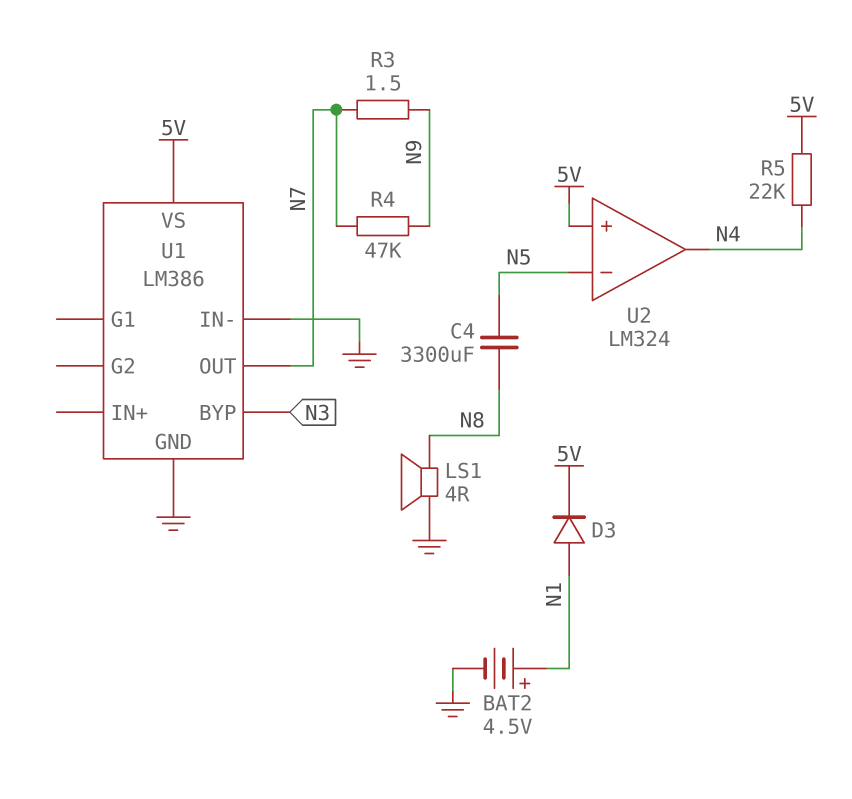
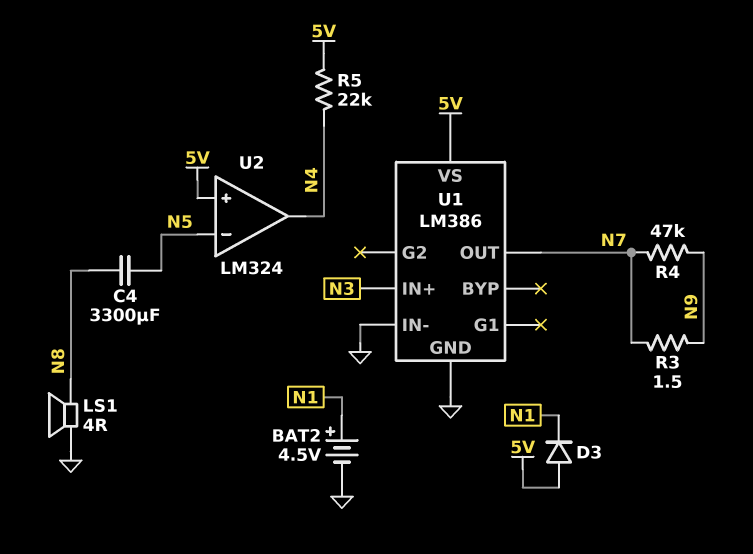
D3: diode (A N1, K 5V) -> diode (A 5V, K N1)
U1 pin BYP: N3 -> none
U1 pin IN+: none -> N3

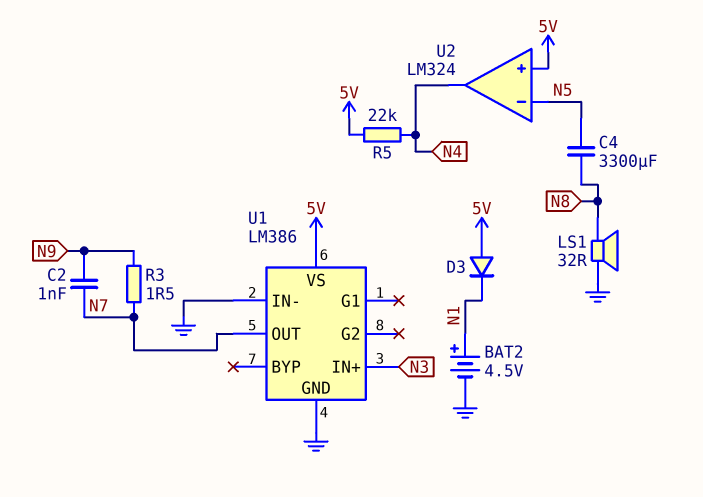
C2: none -> 1nF (N7, N9)
LS1: speaker 4R (GND, N8) -> speaker 32R (GND, N8)
R4: 47k (N7, N9) -> none

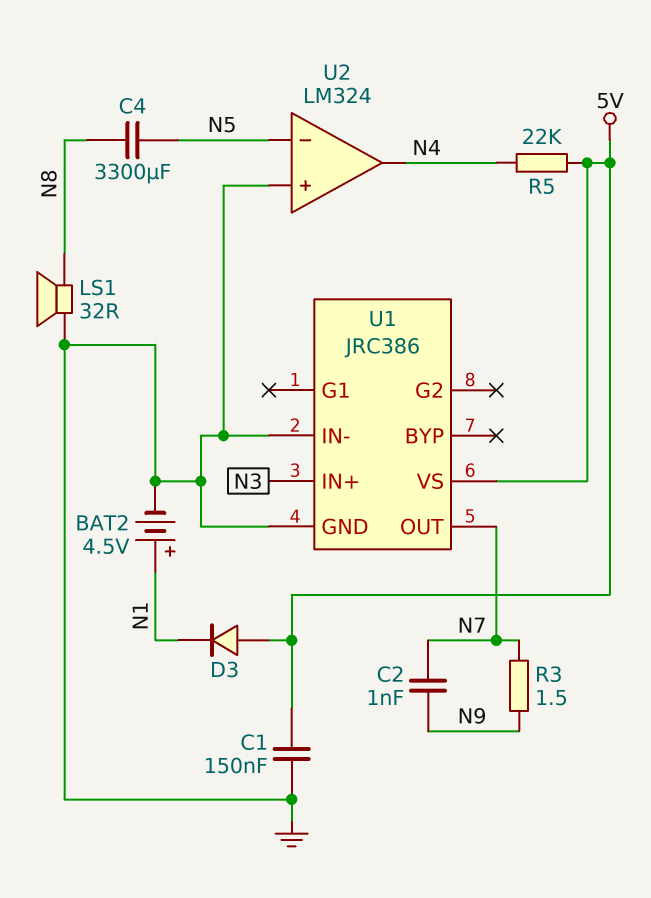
C1: none -> 150nF (5V, GND)
U1: LM386 -> JRC386
U2 pin in+: 5V -> GND

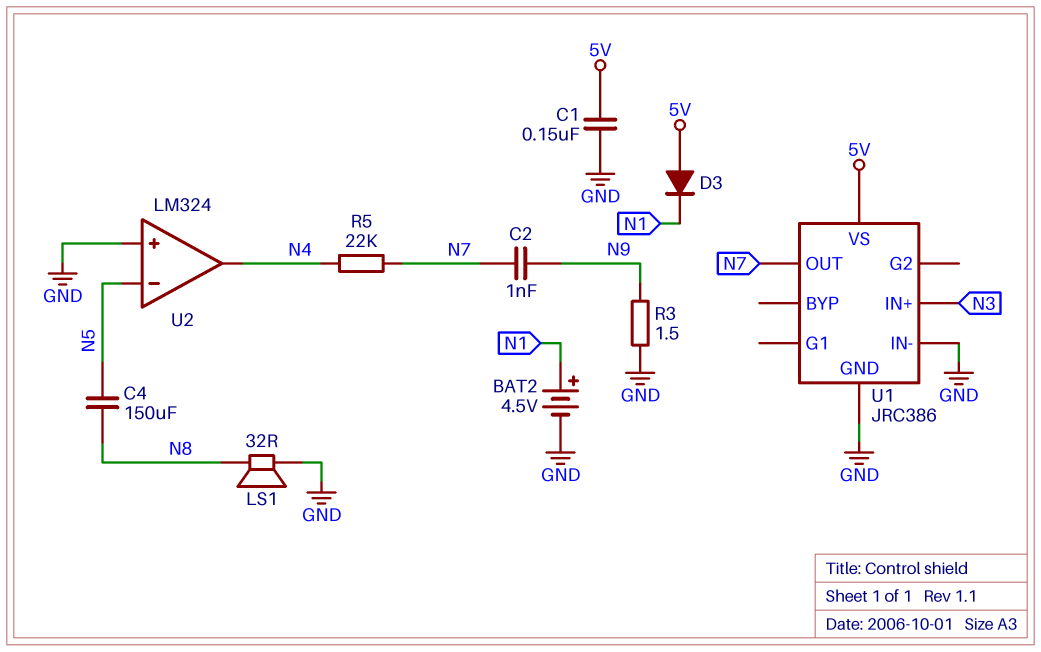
C4: 3300uF (N5, N8) -> 150uF (N5, N8)
R3: 1.5 (N7, N9) -> 1.5 (GND, N9)
R5: 22k (5V, N4) -> 22k (N4, N7)

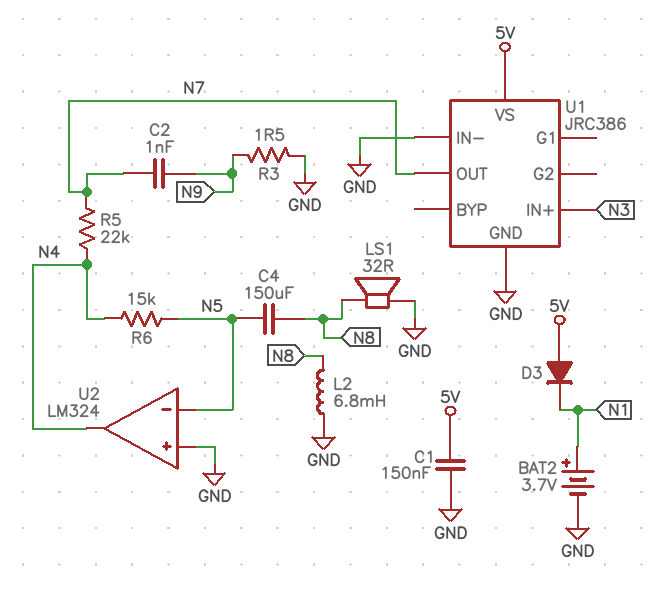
BAT2: 4.5V (plus N1, minus GND) -> 3.7V (plus N1, minus GND)
L2: none -> 6.8mH (GND, N8)
R6: none -> 15k (N4, N5)

